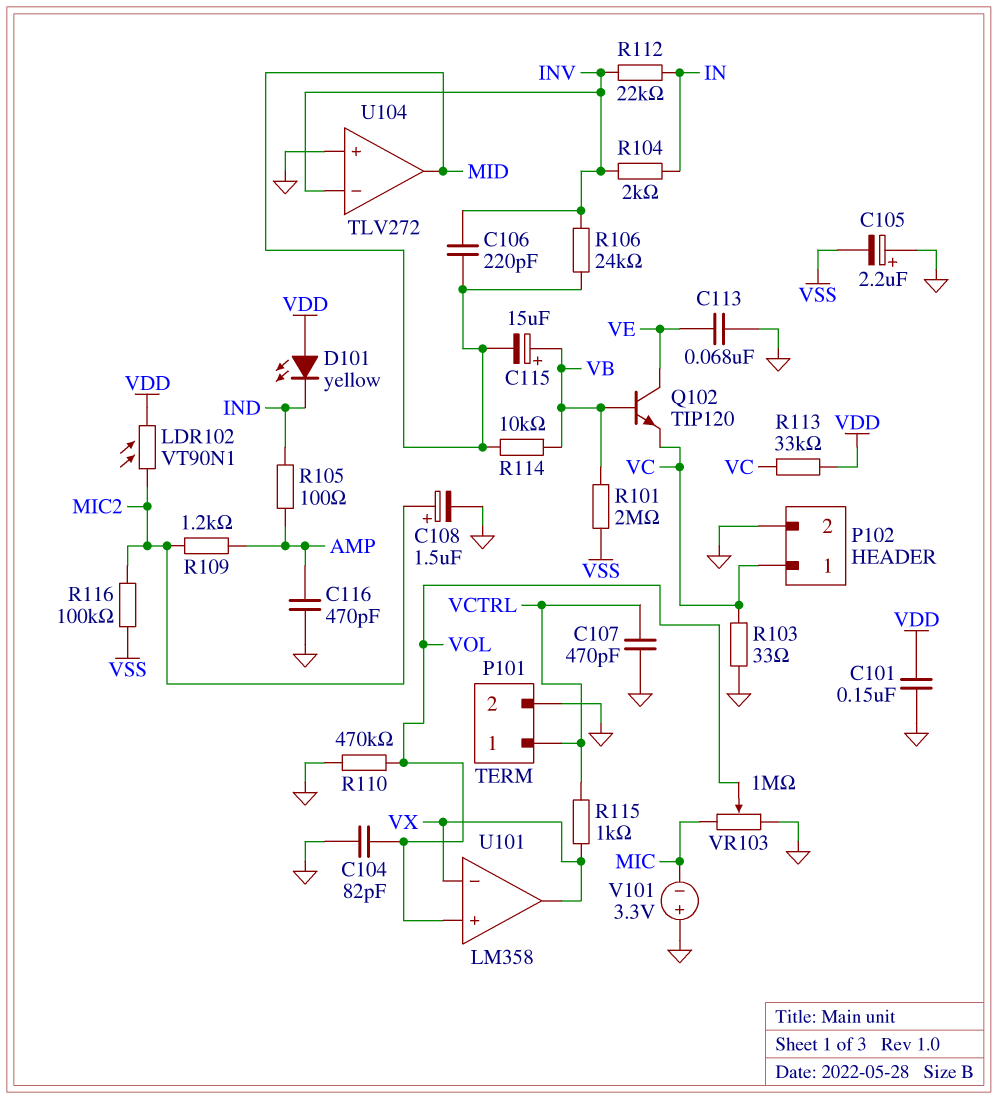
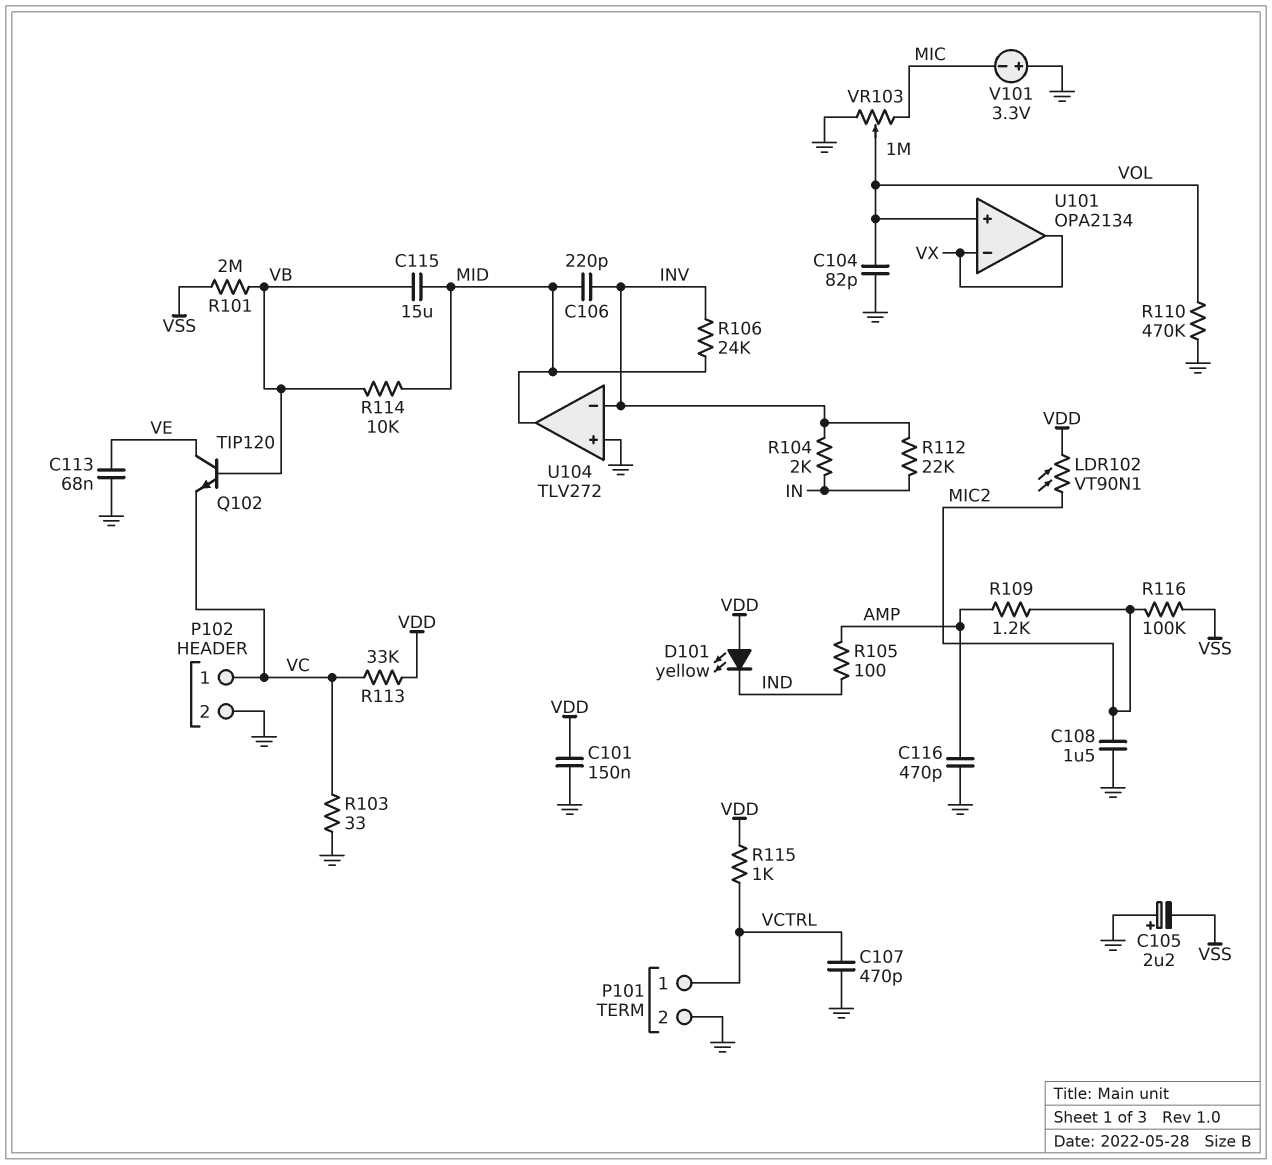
C108: 1.5uF (plus MIC2, minus GND) -> 1.5uF (GND, MIC2)
C115: 15uF (plus VB, minus MID) -> 15uF (MID, VB)
R115: 1k (VCTRL, VX) -> 1k (VCTRL, VDD)
U101: LM358 -> OPA2134

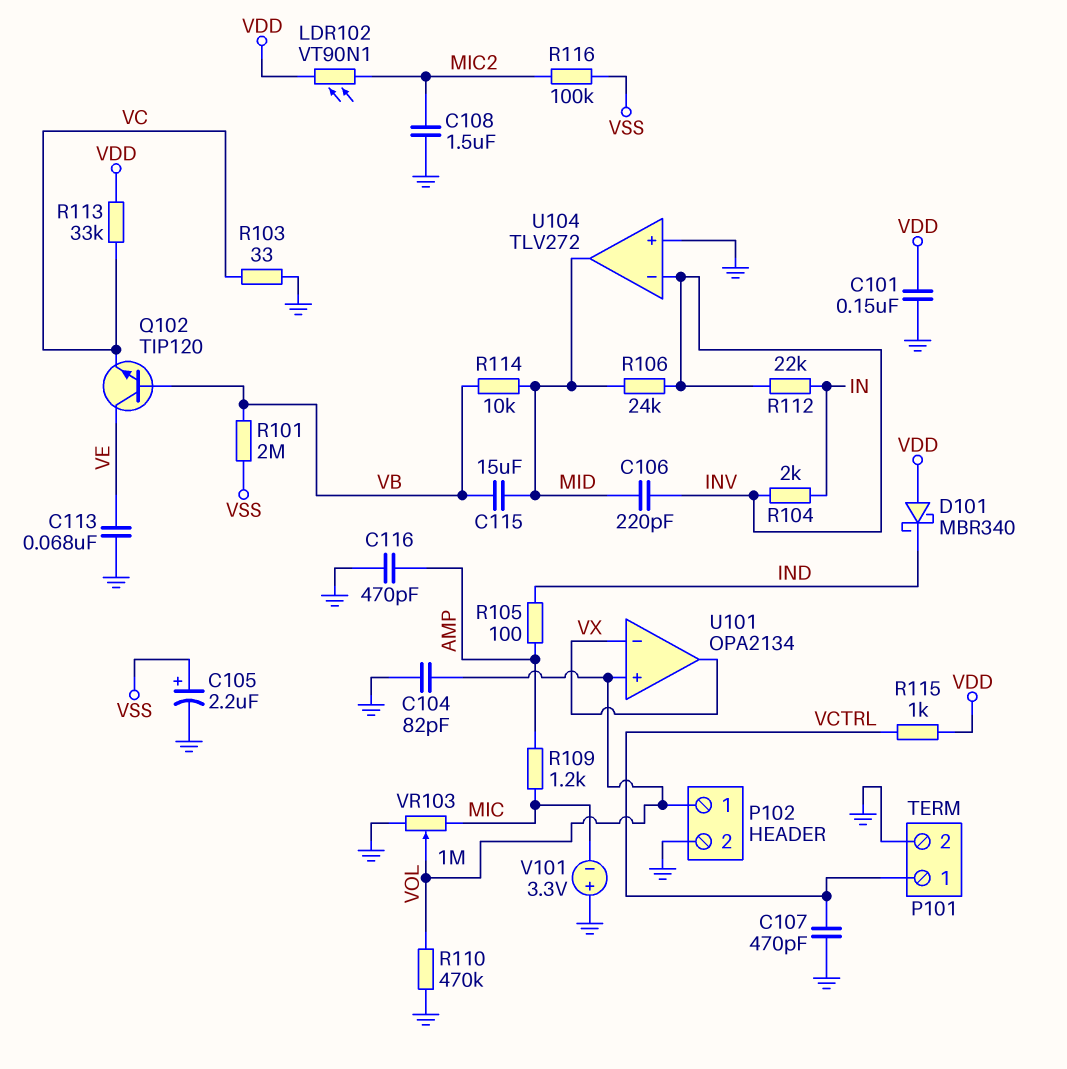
C105: 2.2uF (plus GND, minus VSS) -> 2.2uF (plus VSS, minus GND)
D101: LED yellow (A VDD, K IND) -> schottky MBR340 (A VDD, K IND)
P102 pin 1: VC -> VOL
R109: 1.2k (AMP, MIC2) -> 1.2k (AMP, MIC)

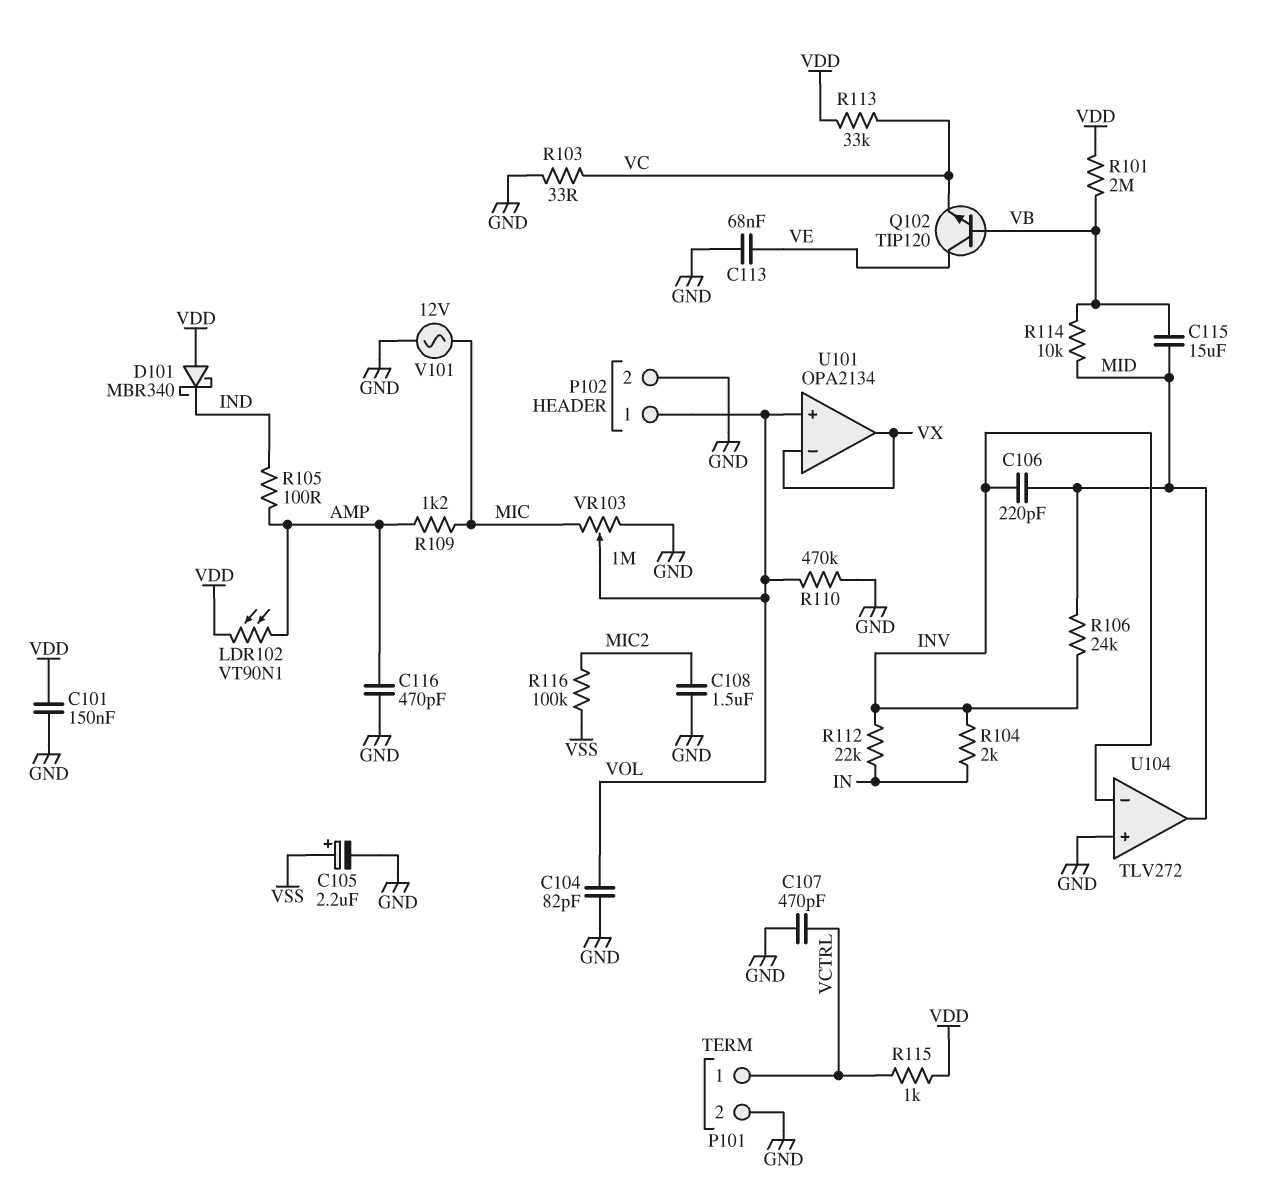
LDR102: VT90N1 (MIC2, VDD) -> VT90N1 (AMP, VDD)
R101: 2M (VB, VSS) -> 2M (VB, VDD)
V101: 3.3V (plus GND, minus MIC) -> AC 12V (GND, MIC)

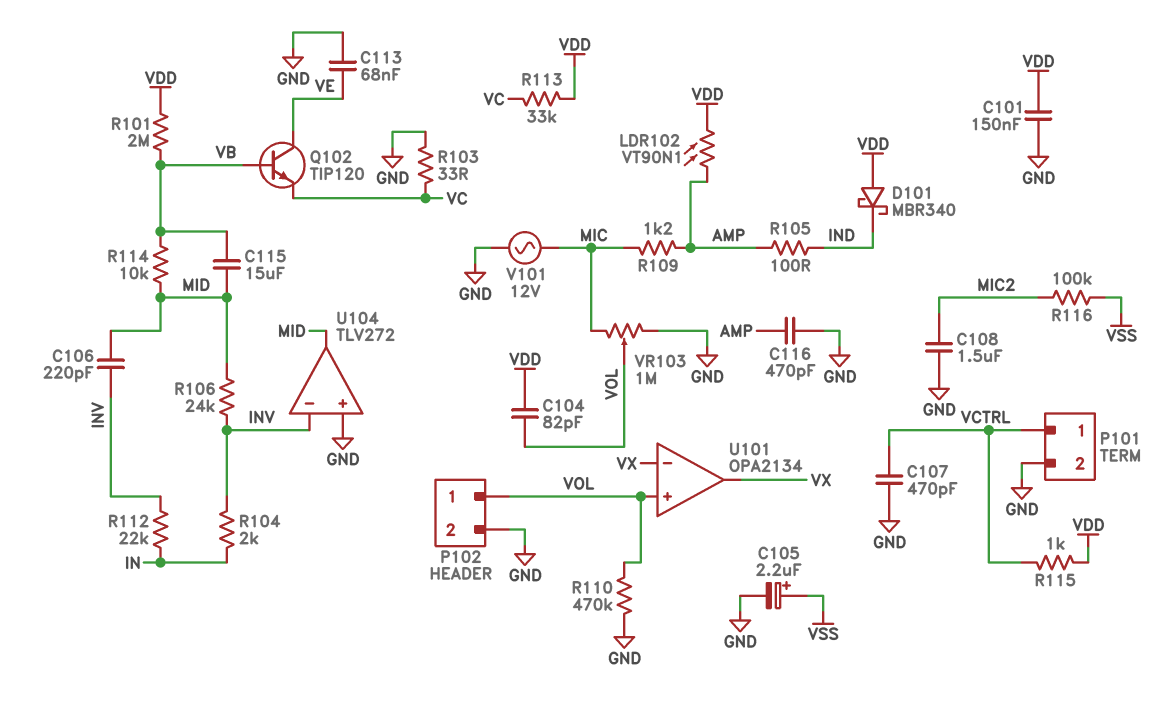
C104: 82pF (GND, VOL) -> 82pF (VDD, VOL)

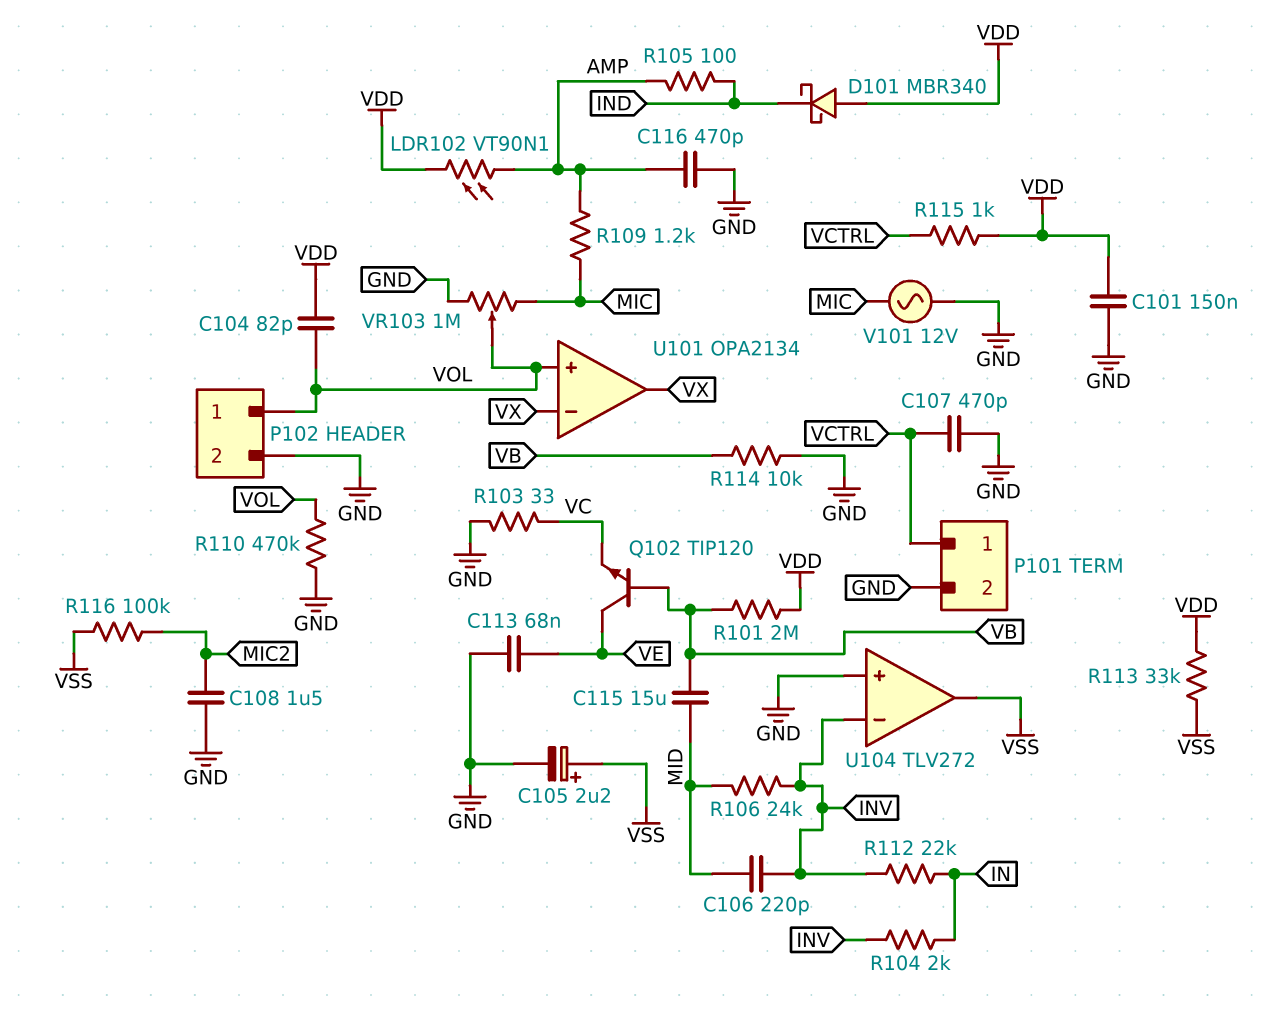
R113: 33k (VC, VDD) -> 33k (VDD, VSS)
R114: 10k (MID, VB) -> 10k (GND, VB)
U104 pin out: MID -> VSS

